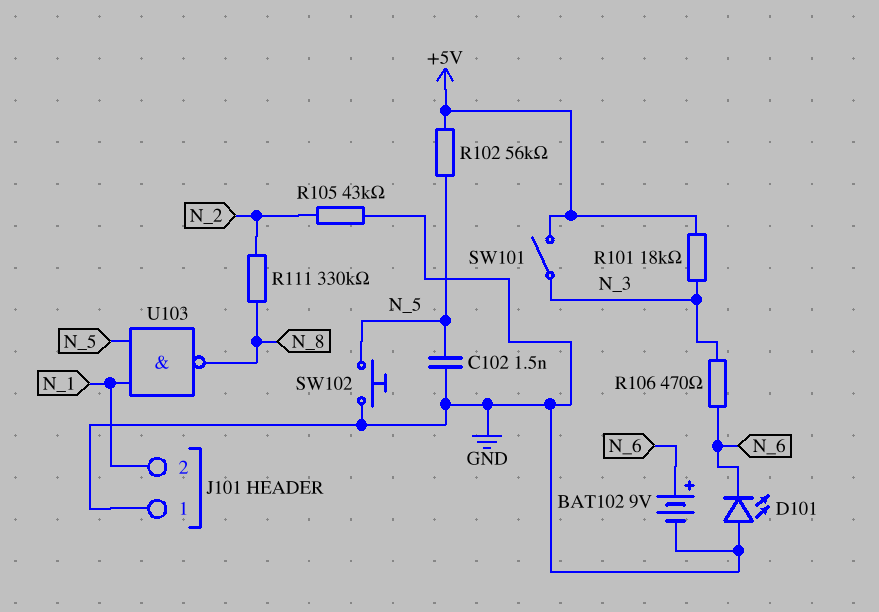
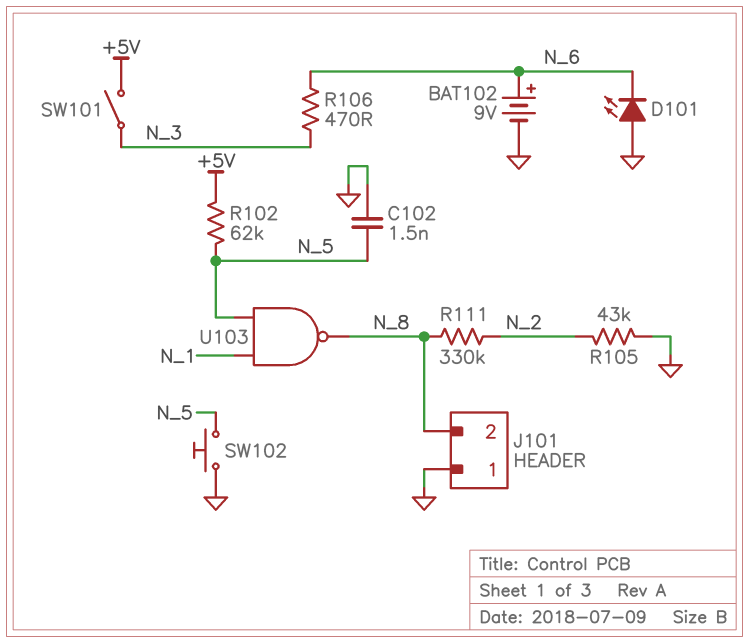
J101 pin 2: N_1 -> N_8
R101: 18k (+5V, N_3) -> none
R102: 56k (+5V, N_5) -> 62k (+5V, N_5)

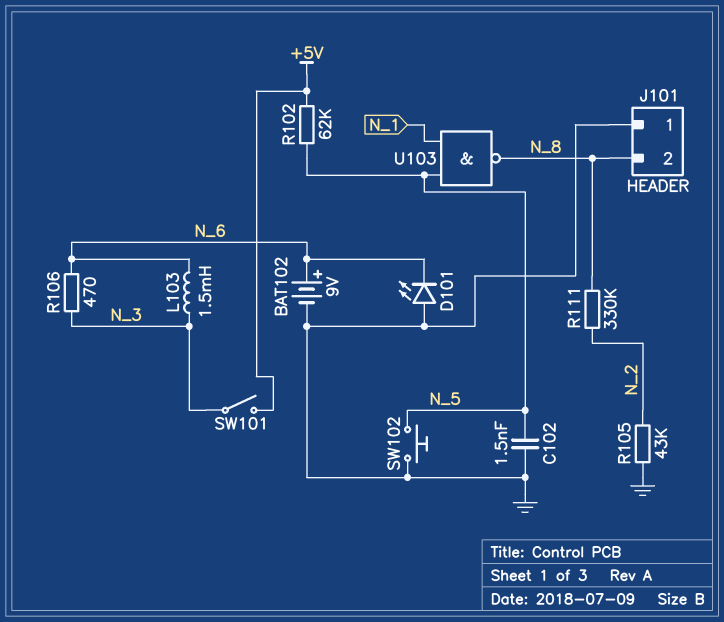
L103: none -> 1.5mH (N_3, N_6)

